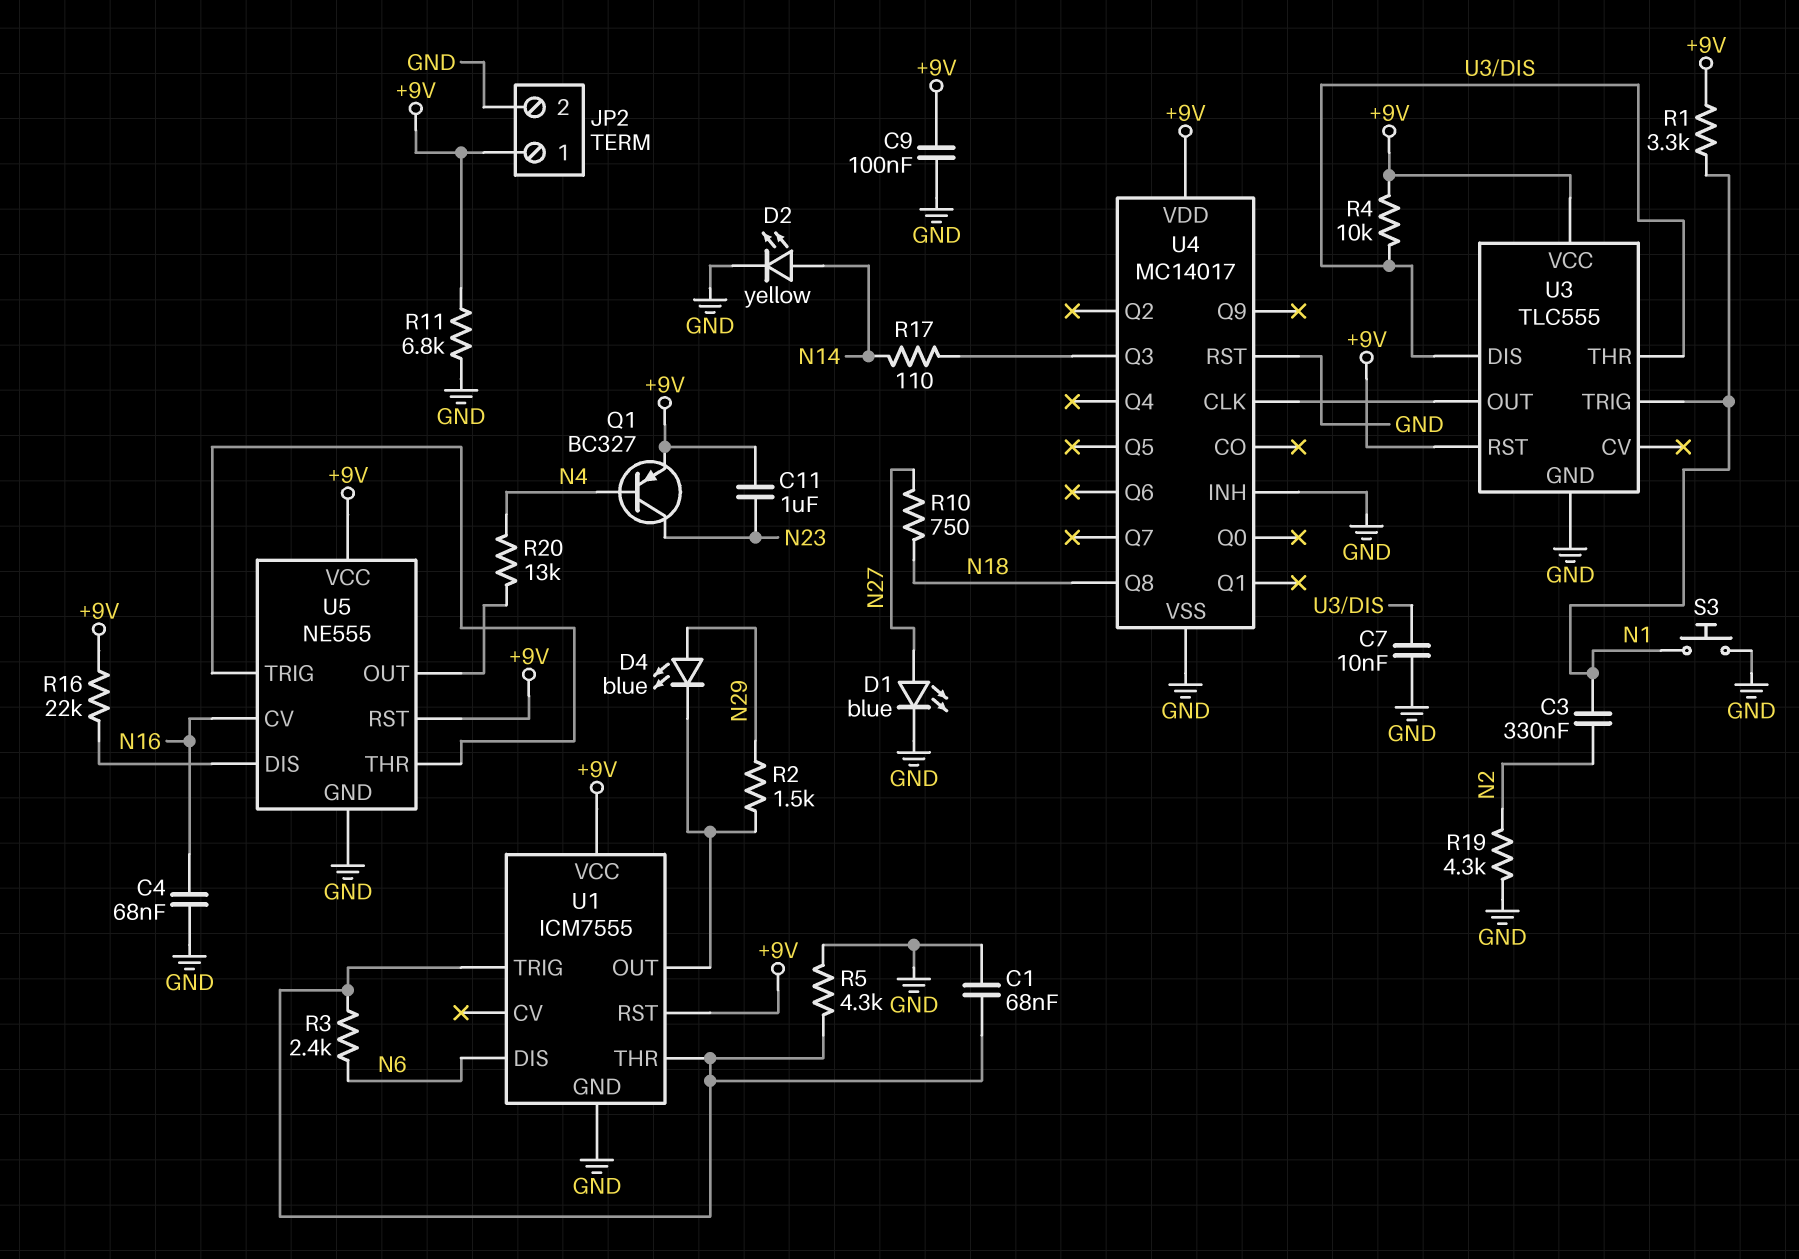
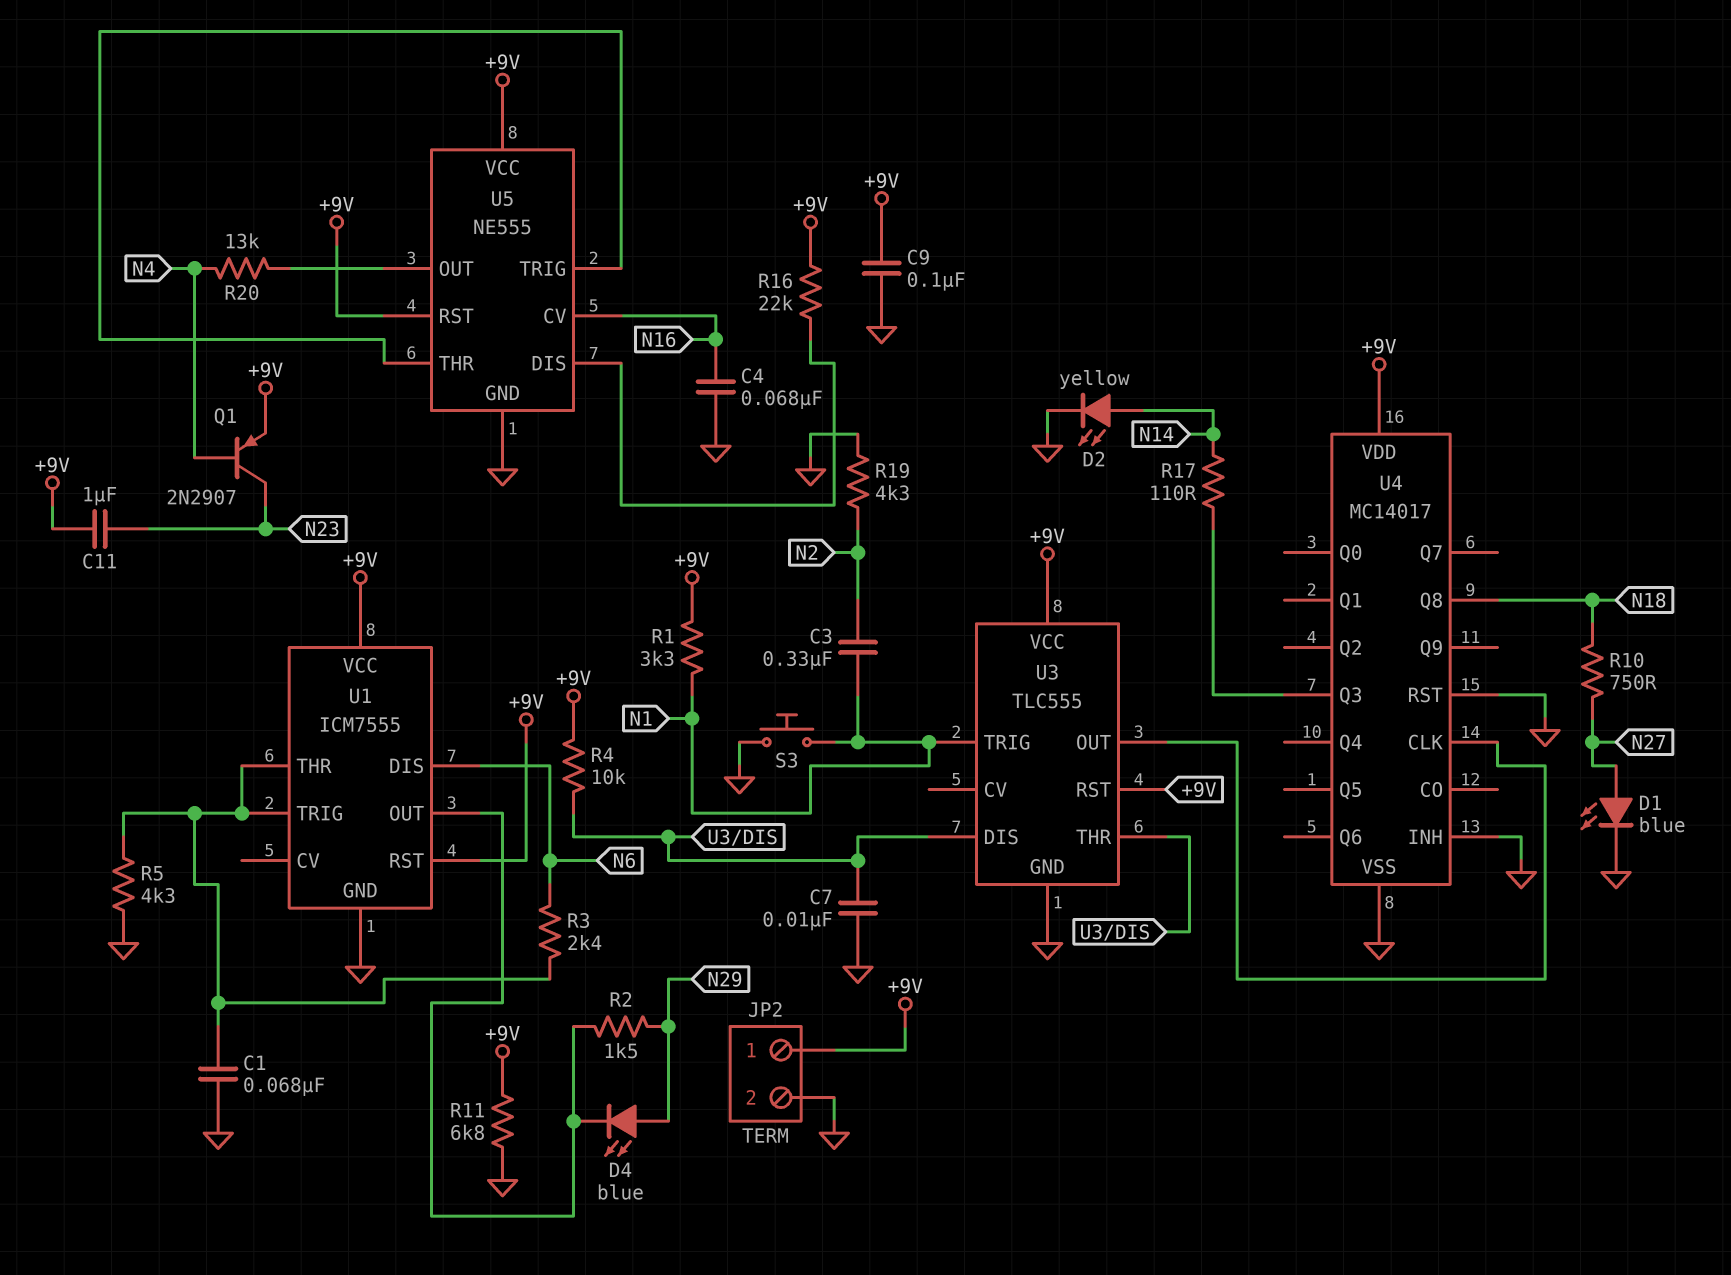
Q1: PNP BC327 (B N4, C N23, E +9V) -> PNP 2N2907 (B N4, C N23, E +9V)

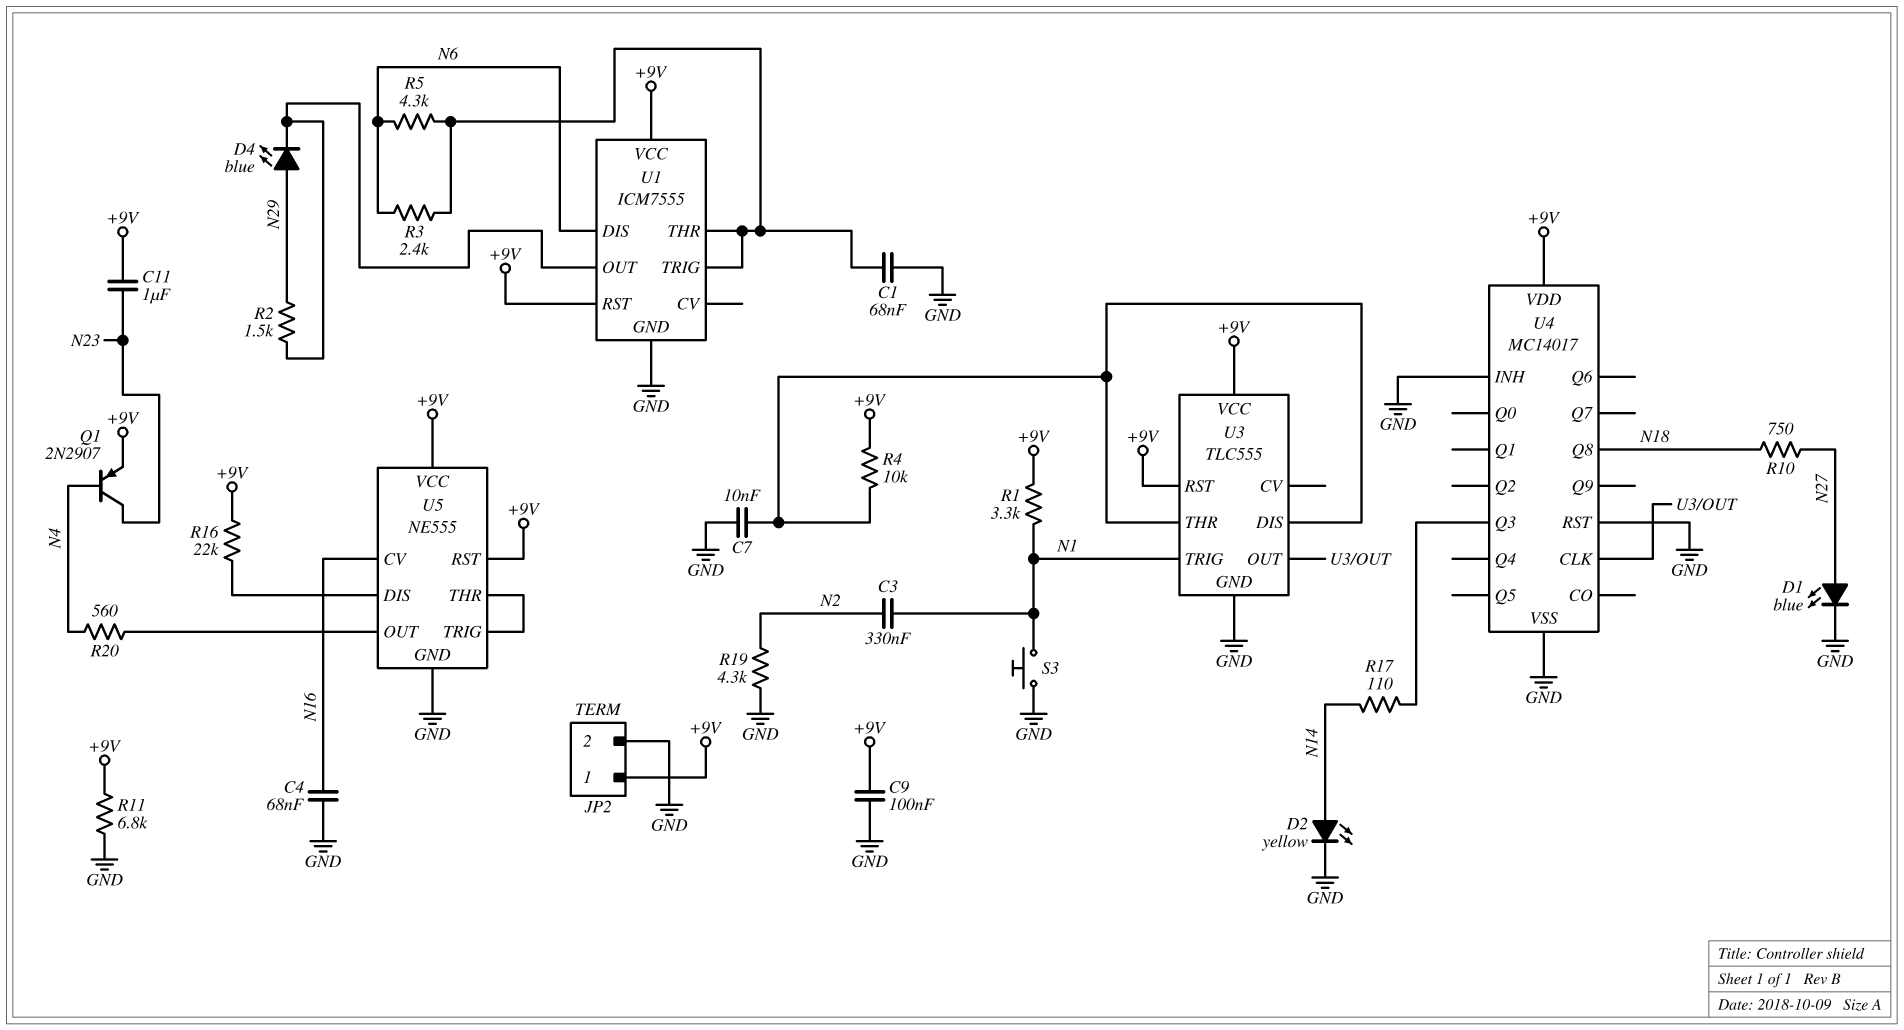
R5: 4.3k (GND, U1/THR) -> 4.3k (N6, U1/THR)
R20: 13k (N4, U5/OUT) -> 560 (N4, U5/OUT)

